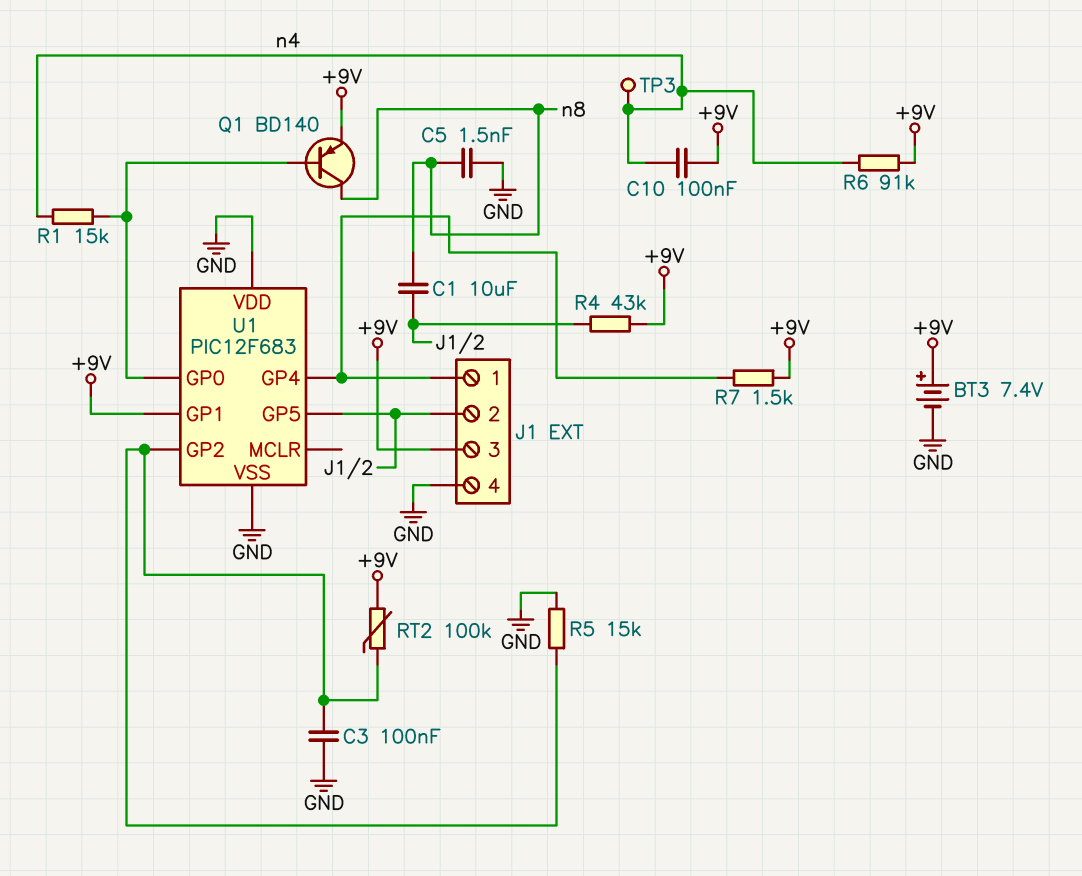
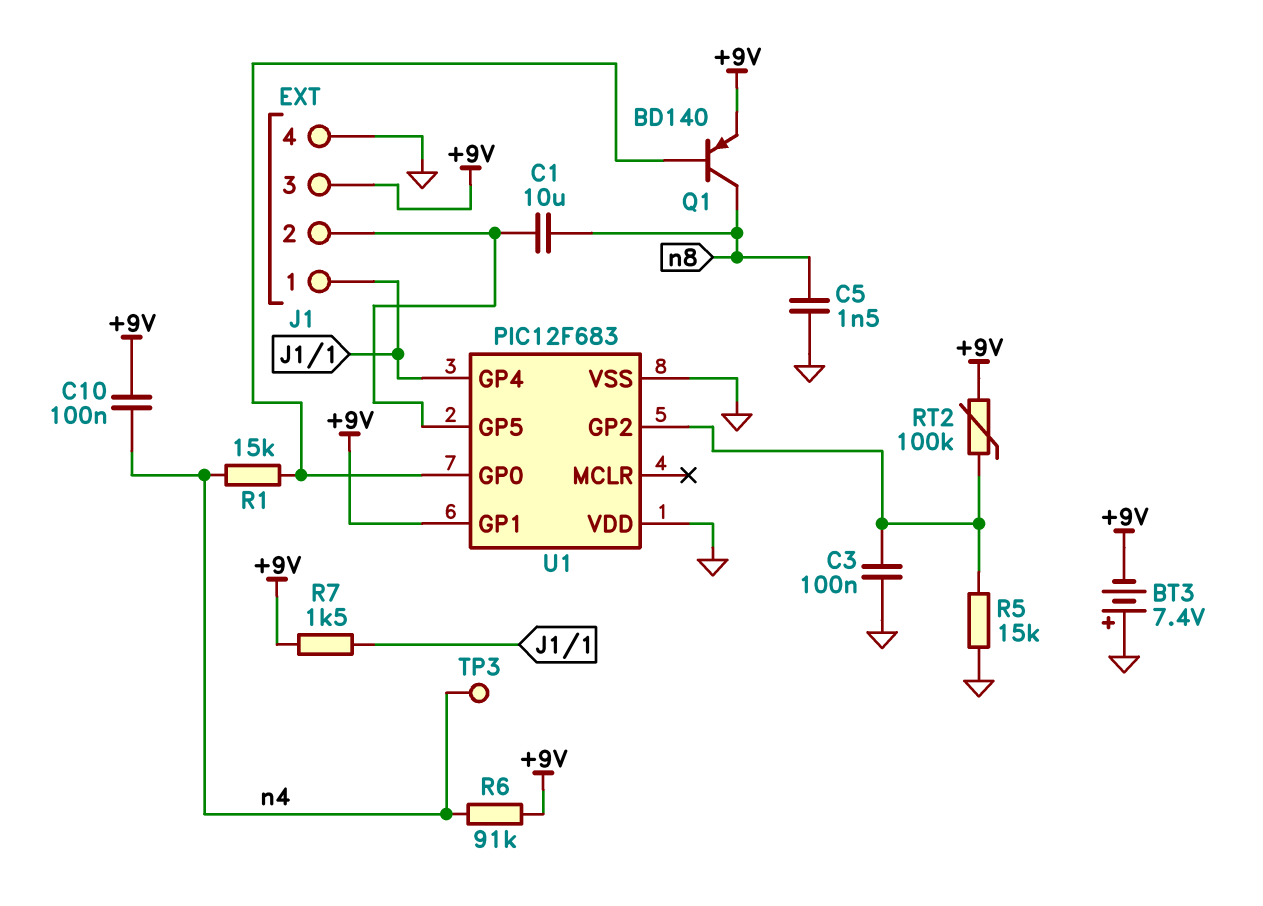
BT3: 7.4V (plus +9V, minus GND) -> 7.4V (plus GND, minus +9V)
R4: 43k (+9V, J1/2) -> none

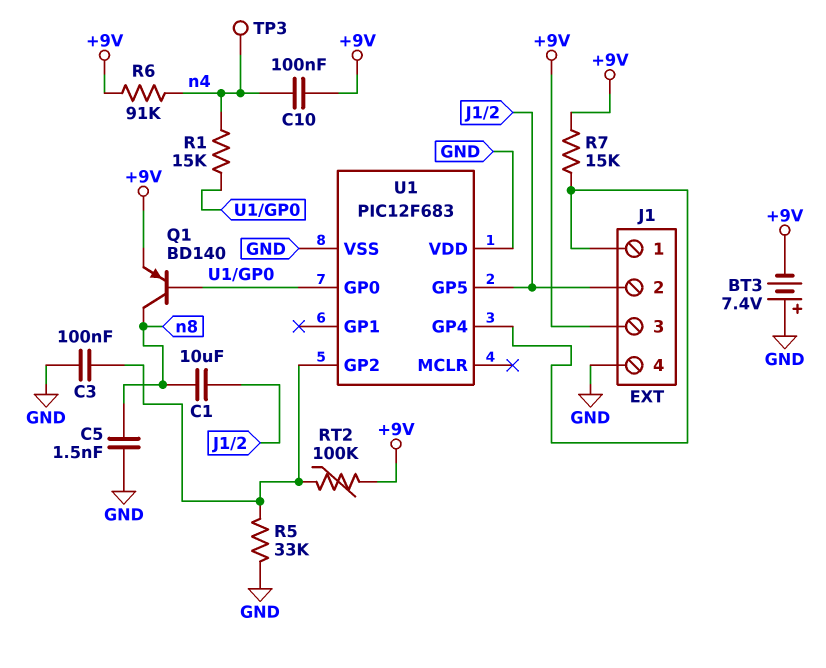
R5: 15k (GND, U1/GP2) -> 33k (GND, U1/GP2)
R7: 1.5k (+9V, J1/1) -> 15k (+9V, J1/1)
U1 pin GP1: +9V -> none

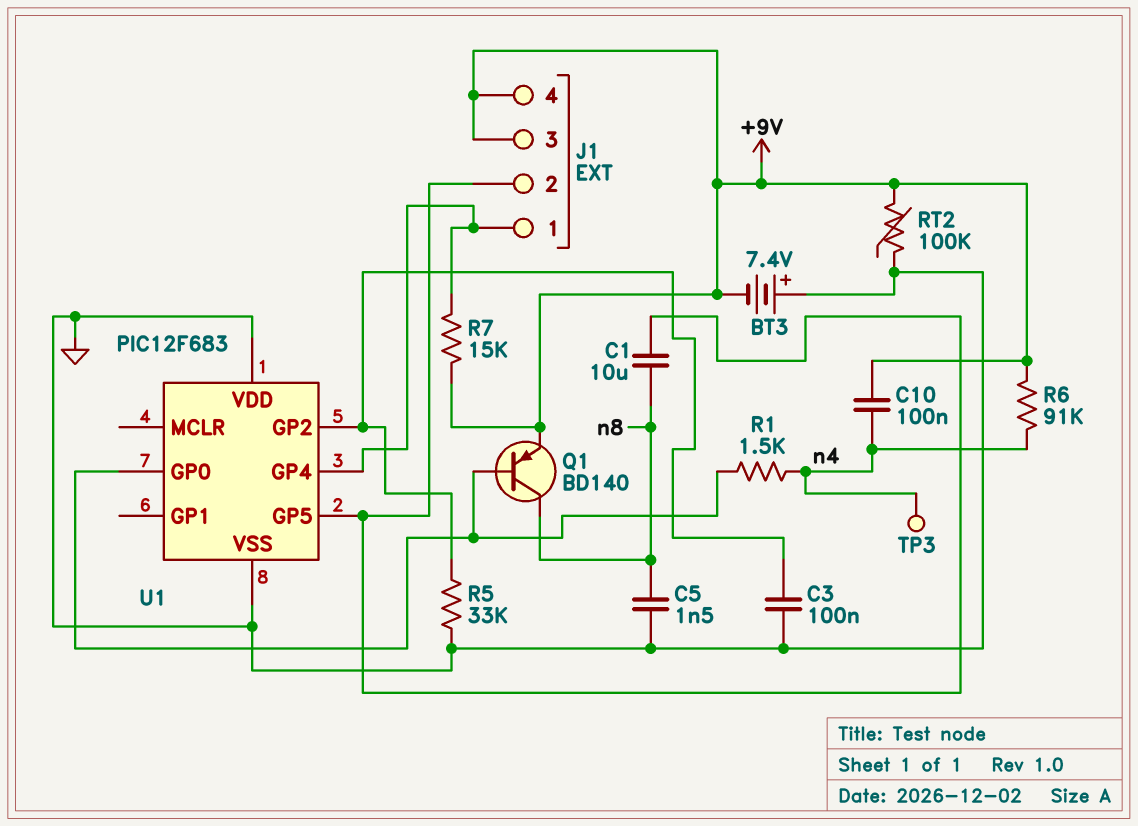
J1 pin 4: GND -> +9V
R1: 15k (U1/GP0, n4) -> 1.5k (U1/GP0, n4)
RT2: 100k (+9V, U1/GP2) -> 100k (+9V, GND)

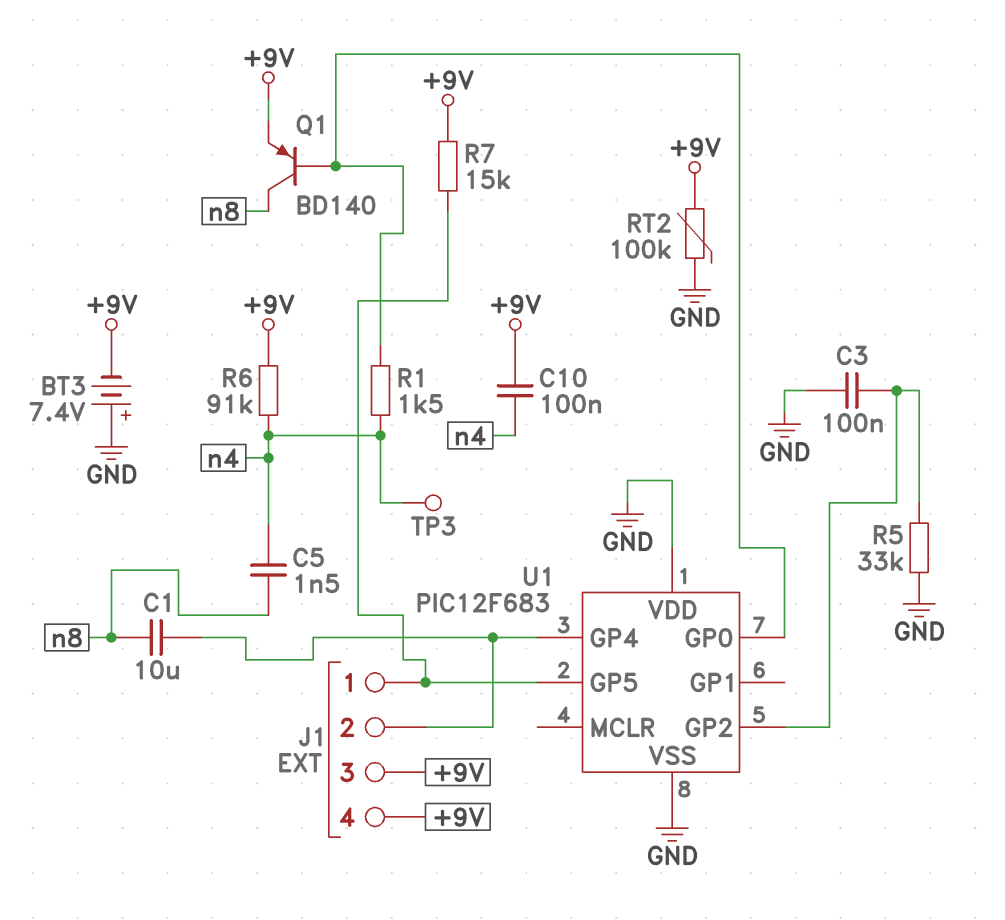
C5: 1.5nF (GND, n8) -> 1.5nF (n4, n8)
U1 pin GP4: J1/1 -> J1/2
U1 pin GP5: J1/2 -> J1/1

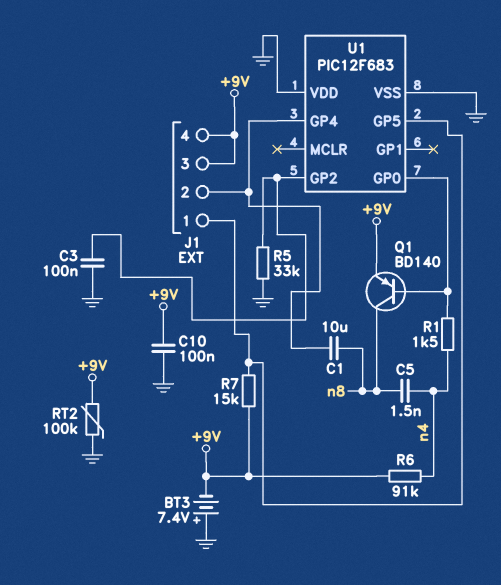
C10: 100nF (+9V, n4) -> 100nF (+9V, GND)
TP3: test point (n4) -> none

